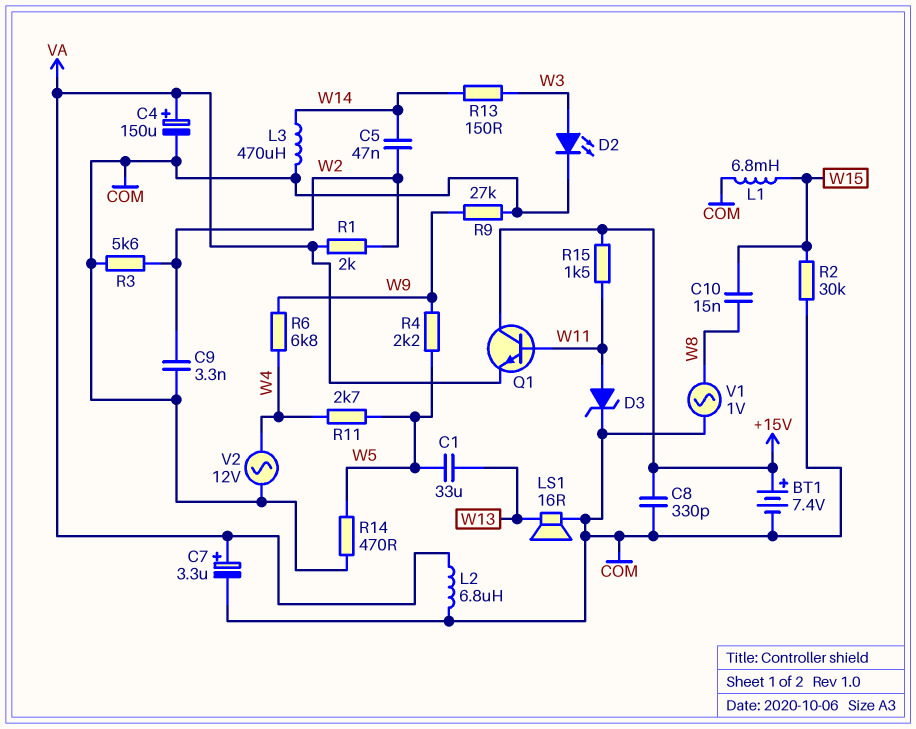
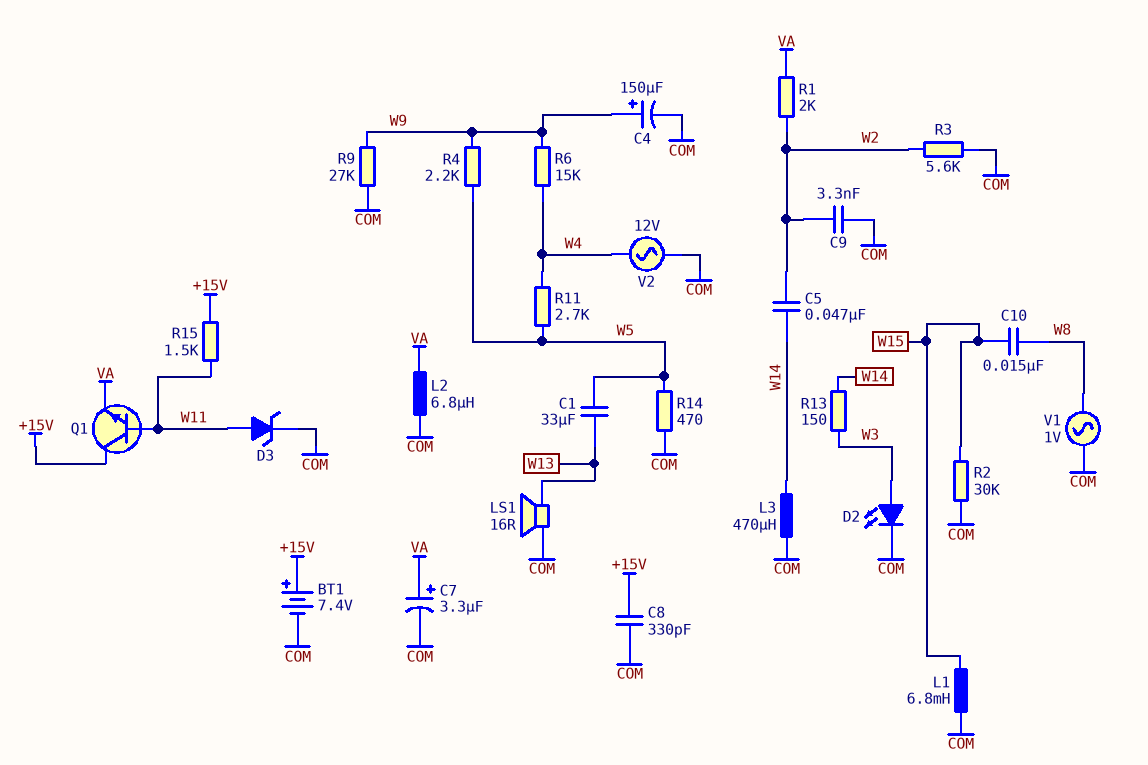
C4: 150uF (plus VA, minus COM) -> 150uF (plus W9, minus COM)
R6: 6.8k (W4, W9) -> 15k (W4, W9)

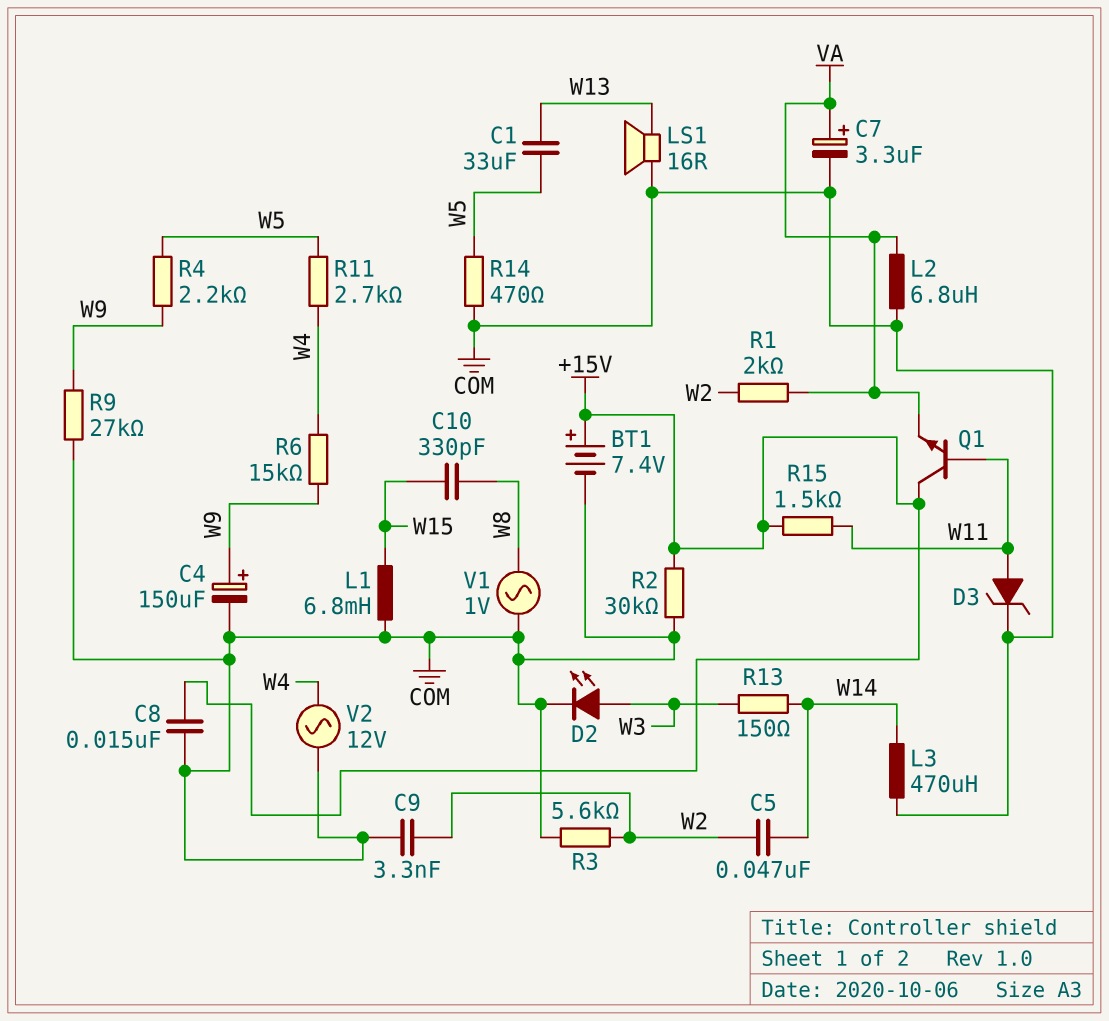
C8: 330pF (+15V, COM) -> 15nF (+15V, COM)
C10: 15nF (W8, W15) -> 330pF (W8, W15)
R2: 30k (COM, W15) -> 30k (+15V, COM)

